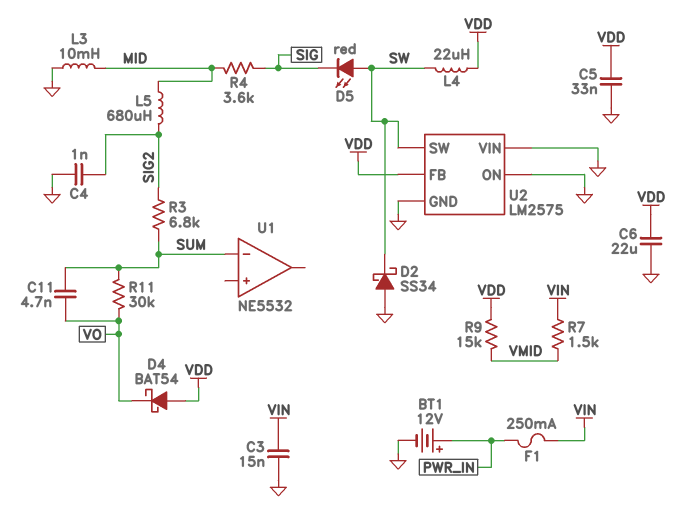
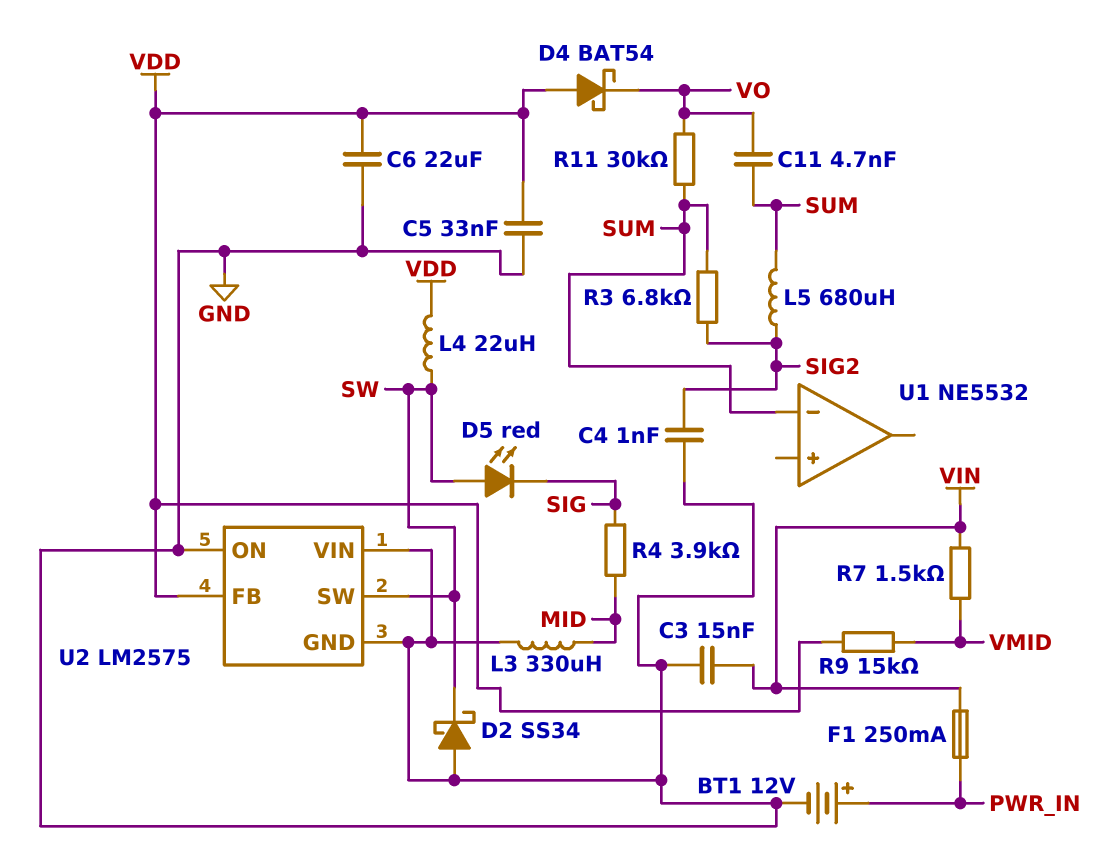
L3: 10mH (GND, MID) -> 330uH (GND, MID)
L5: 680uH (MID, SIG2) -> 680uH (SIG2, SUM)
R4: 3.6k (MID, SIG) -> 3.9k (MID, SIG)

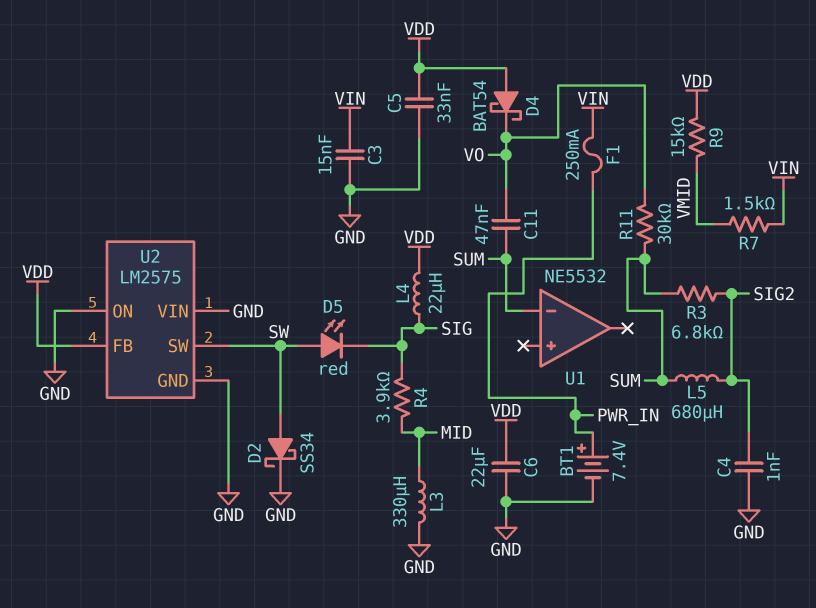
BT1: 12V (plus PWR_IN, minus GND) -> 7.4V (plus PWR_IN, minus GND)
C11: 4.7nF (SUM, VO) -> 47nF (SUM, VO)
D2: schottky SS34 (A GND, K SW) -> schottky SS34 (A SW, K GND)
L4: 22uH (SW, VDD) -> 22uH (SIG, VDD)

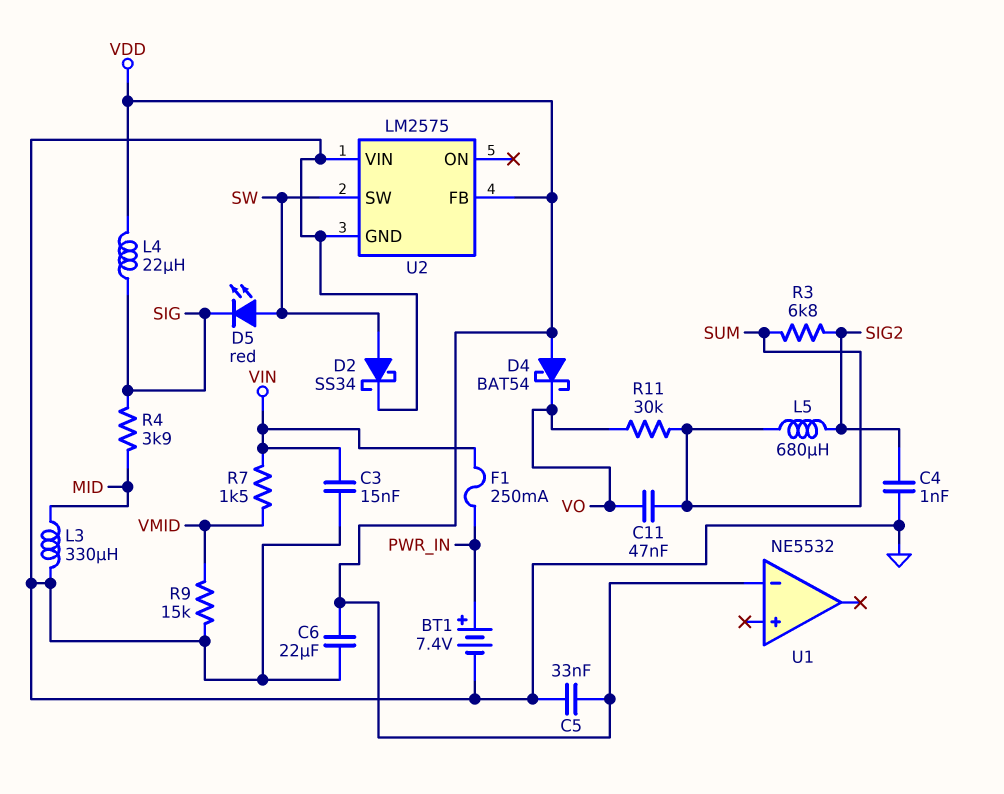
R9: 15k (VDD, VMID) -> 15k (GND, VMID)
U1 pin in-: SUM -> VDD
U2 pin ON: GND -> none

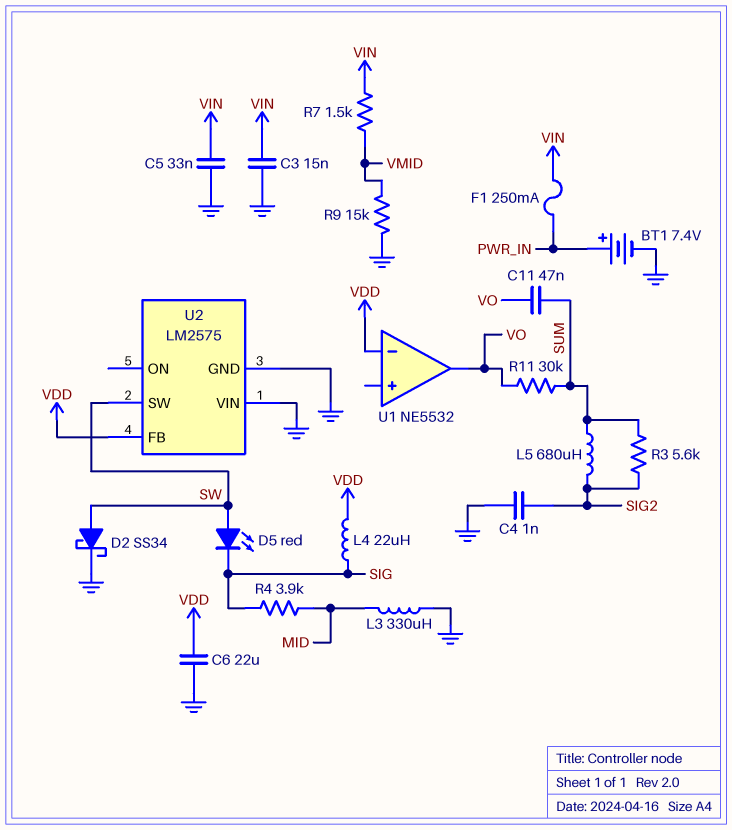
C5: 33nF (GND, VDD) -> 33nF (GND, VIN)
D4: schottky BAT54 (A VDD, K VO) -> none
R3: 6.8k (SIG2, SUM) -> 5.6k (SIG2, SUM)
U1 pin out: none -> VO

